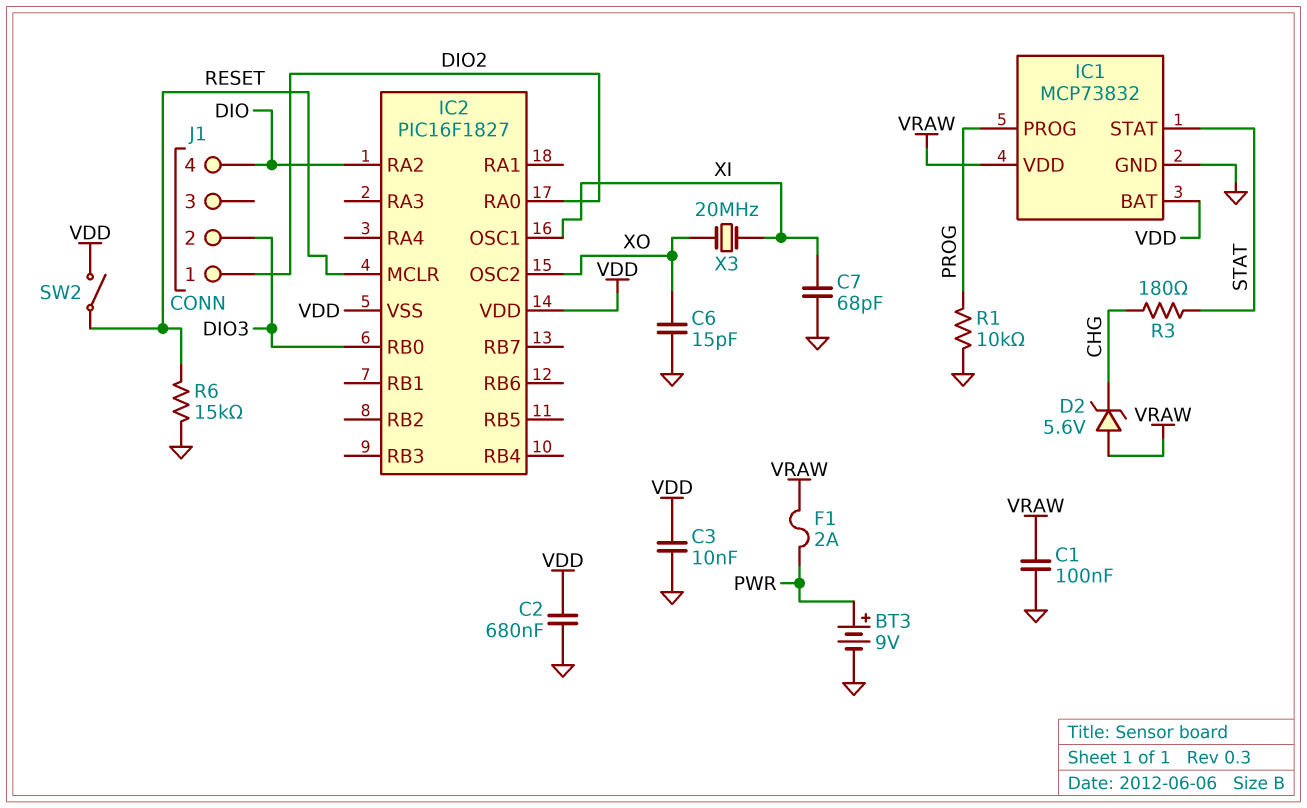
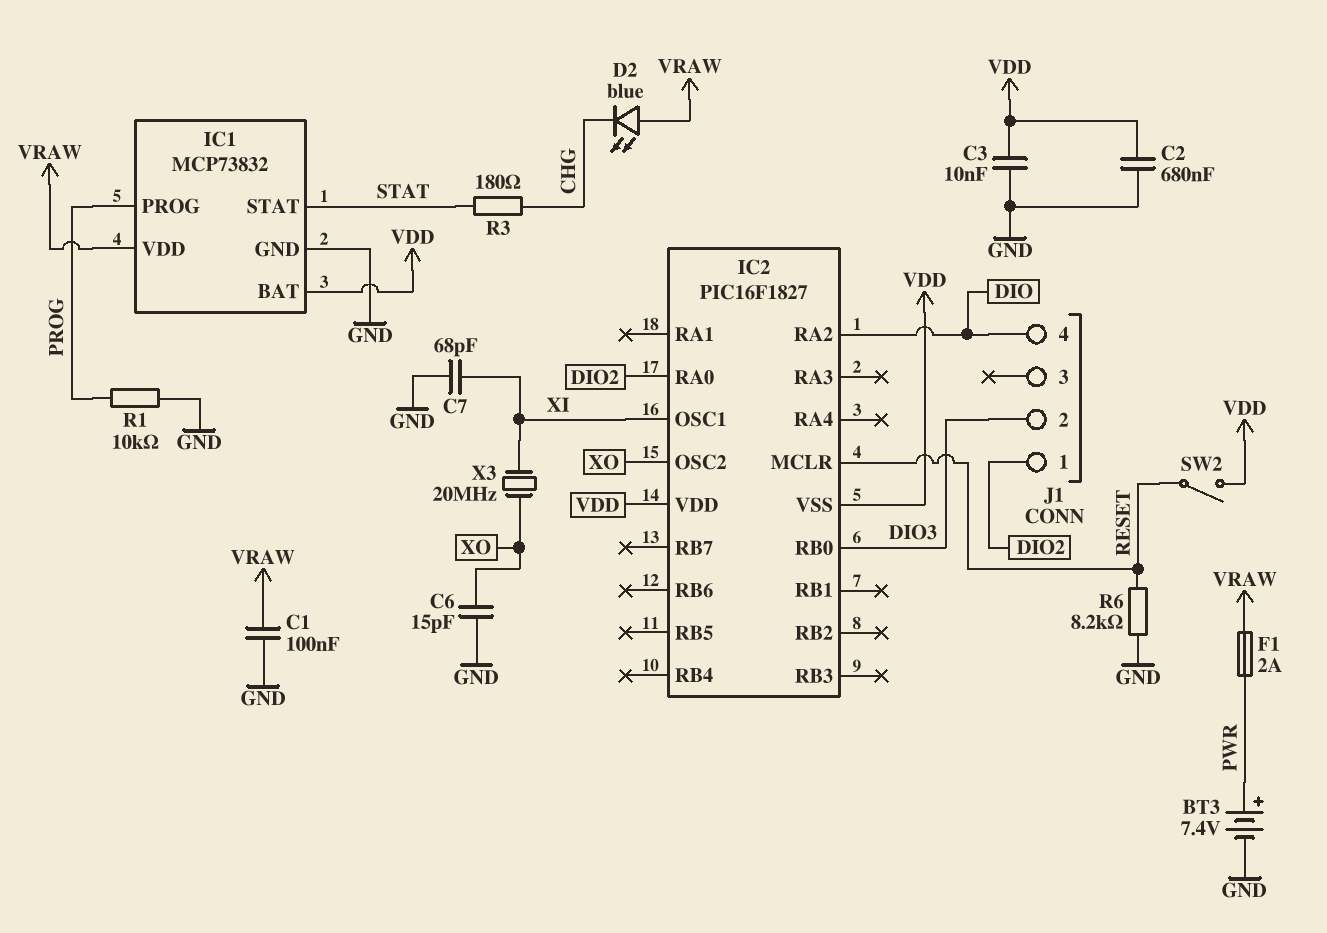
BT3: 9V (plus PWR, minus GND) -> 7.4V (plus PWR, minus GND)
D2: zener 5.6V (A VRAW, K CHG) -> LED blue (A VRAW, K CHG)
R6: 15k (GND, RESET) -> 8.2k (GND, RESET)

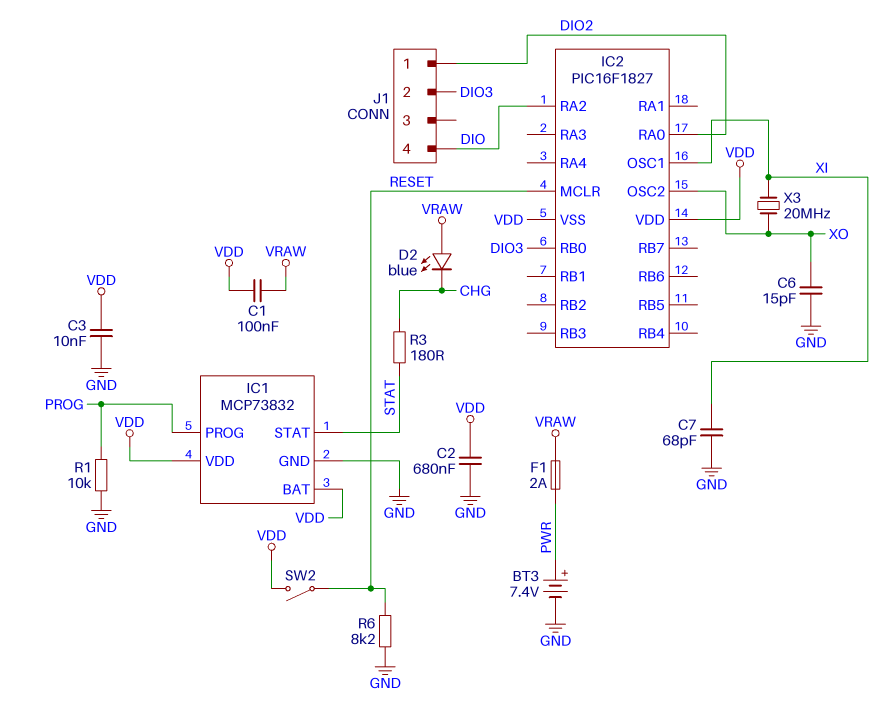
C1: 100nF (GND, VRAW) -> 100nF (VDD, VRAW)
IC1 pin VDD: VRAW -> VDD

